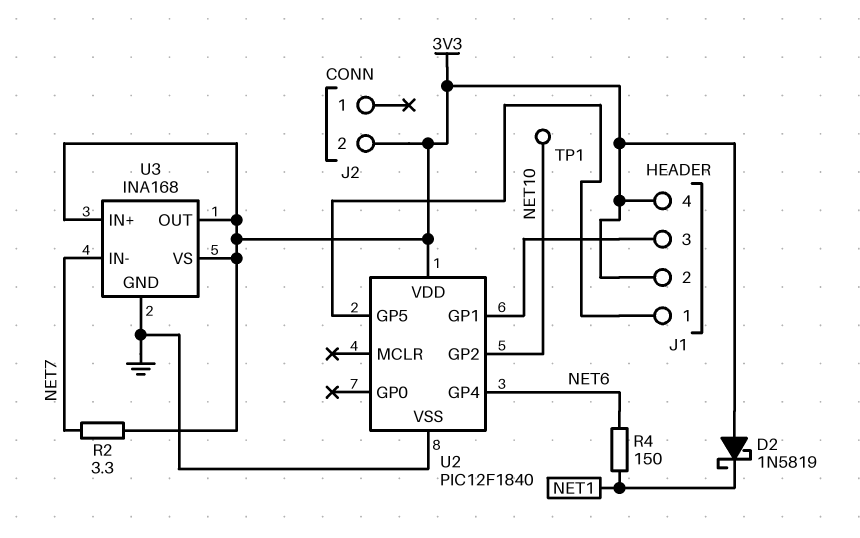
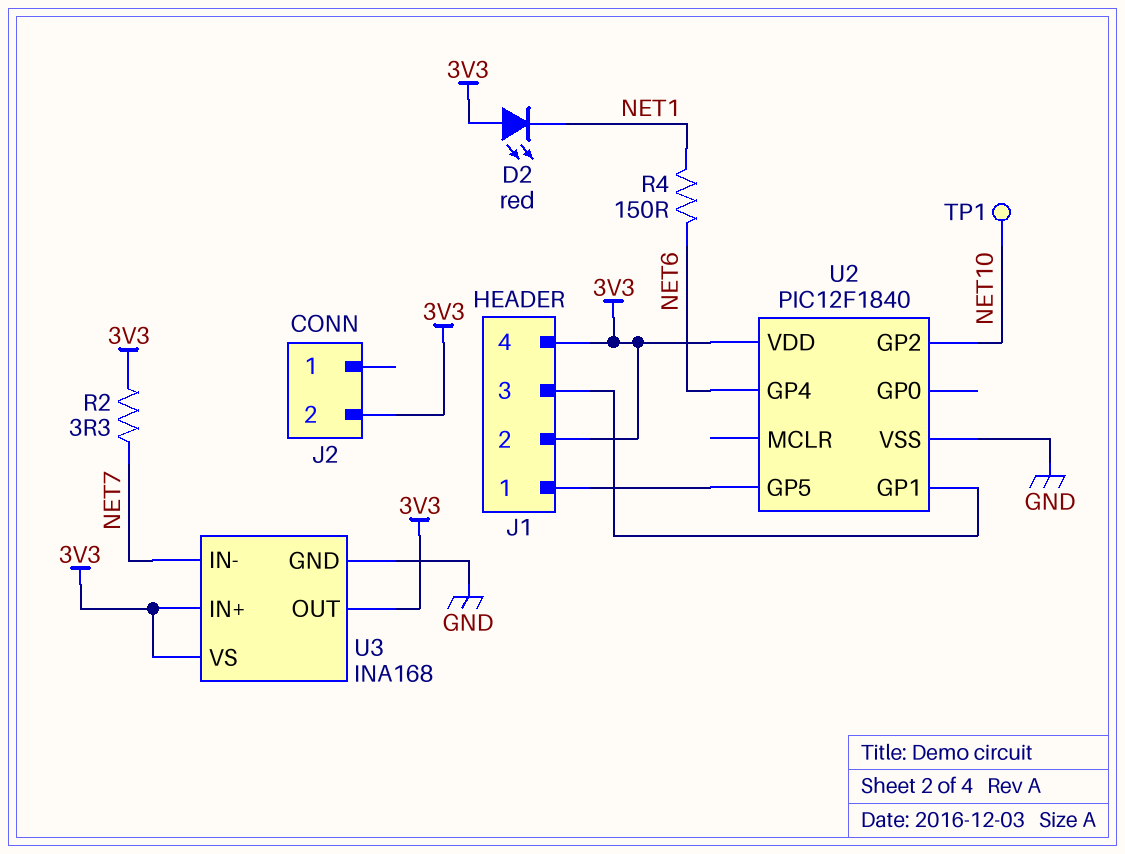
D2: schottky 1N5819 (A 3V3, K NET1) -> LED red (A 3V3, K NET1)

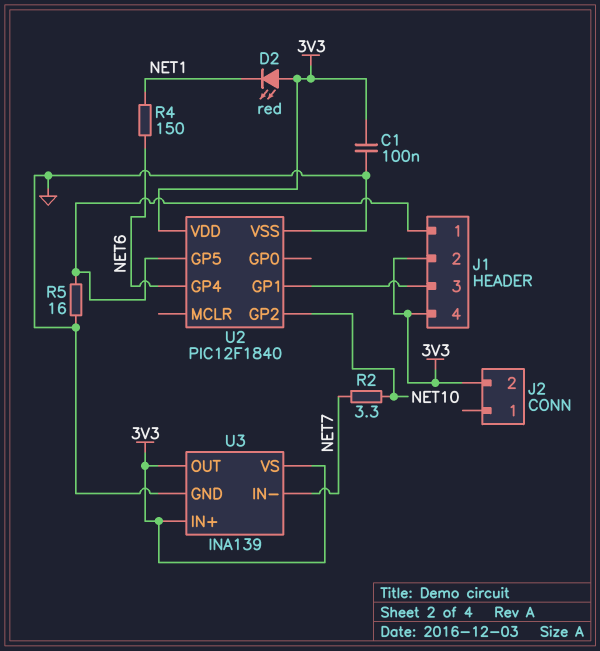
C1: none -> 100nF (3V3, GND)
R2: 3.3 (3V3, NET7) -> 3.3 (NET7, NET10)
R5: none -> 16 (GND, J1/1)
TP1: test point (NET10) -> none
U3: INA168 -> INA139

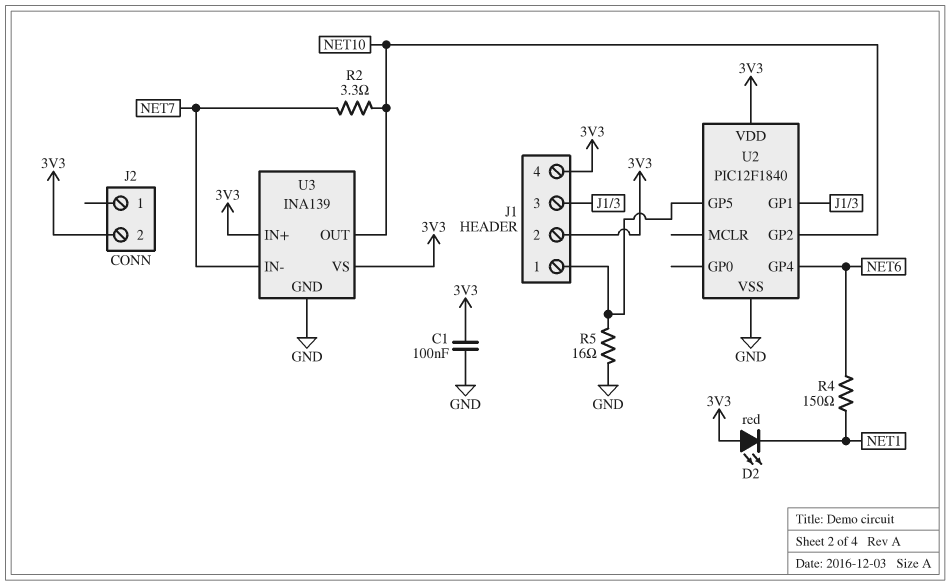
U3 pin OUT: 3V3 -> NET10

